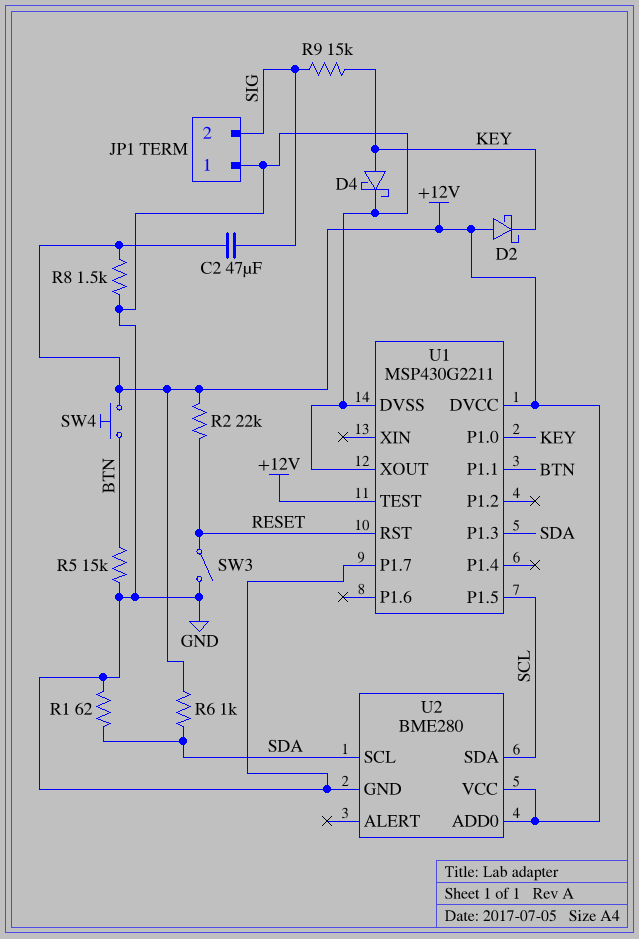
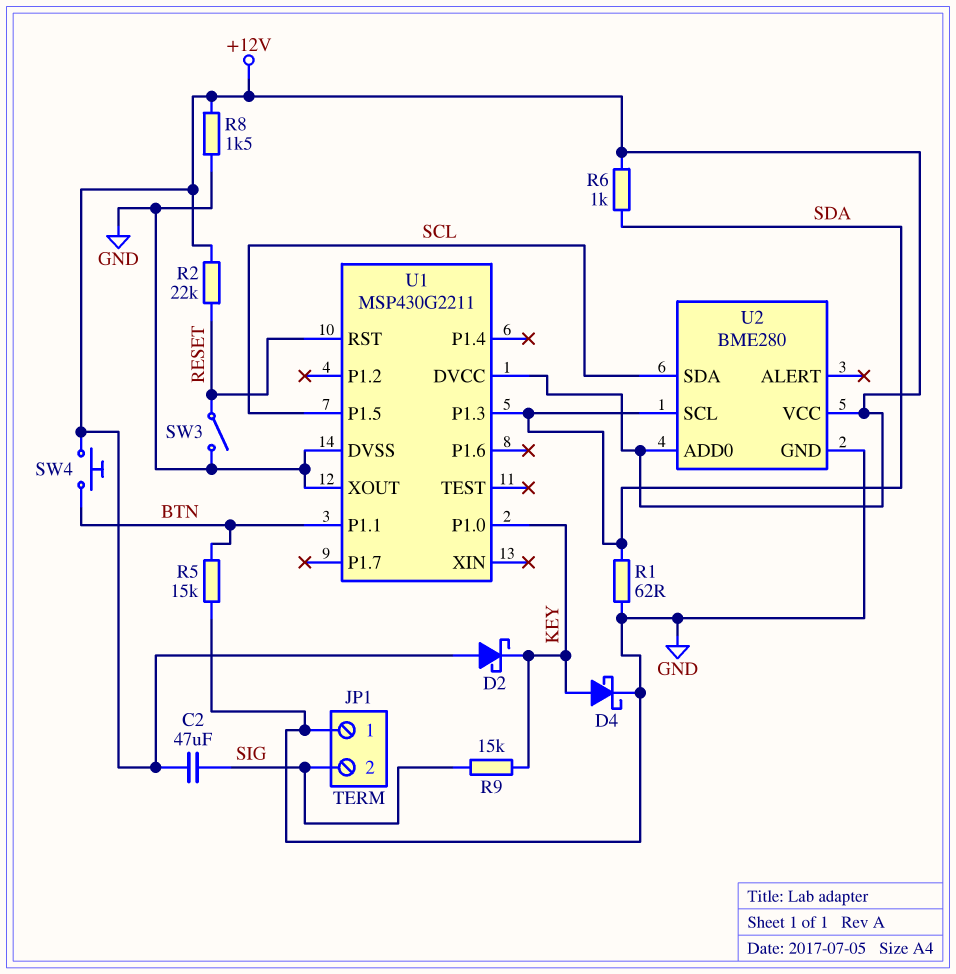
U1 pin P1.7: GND -> none
U1 pin TEST: +12V -> none

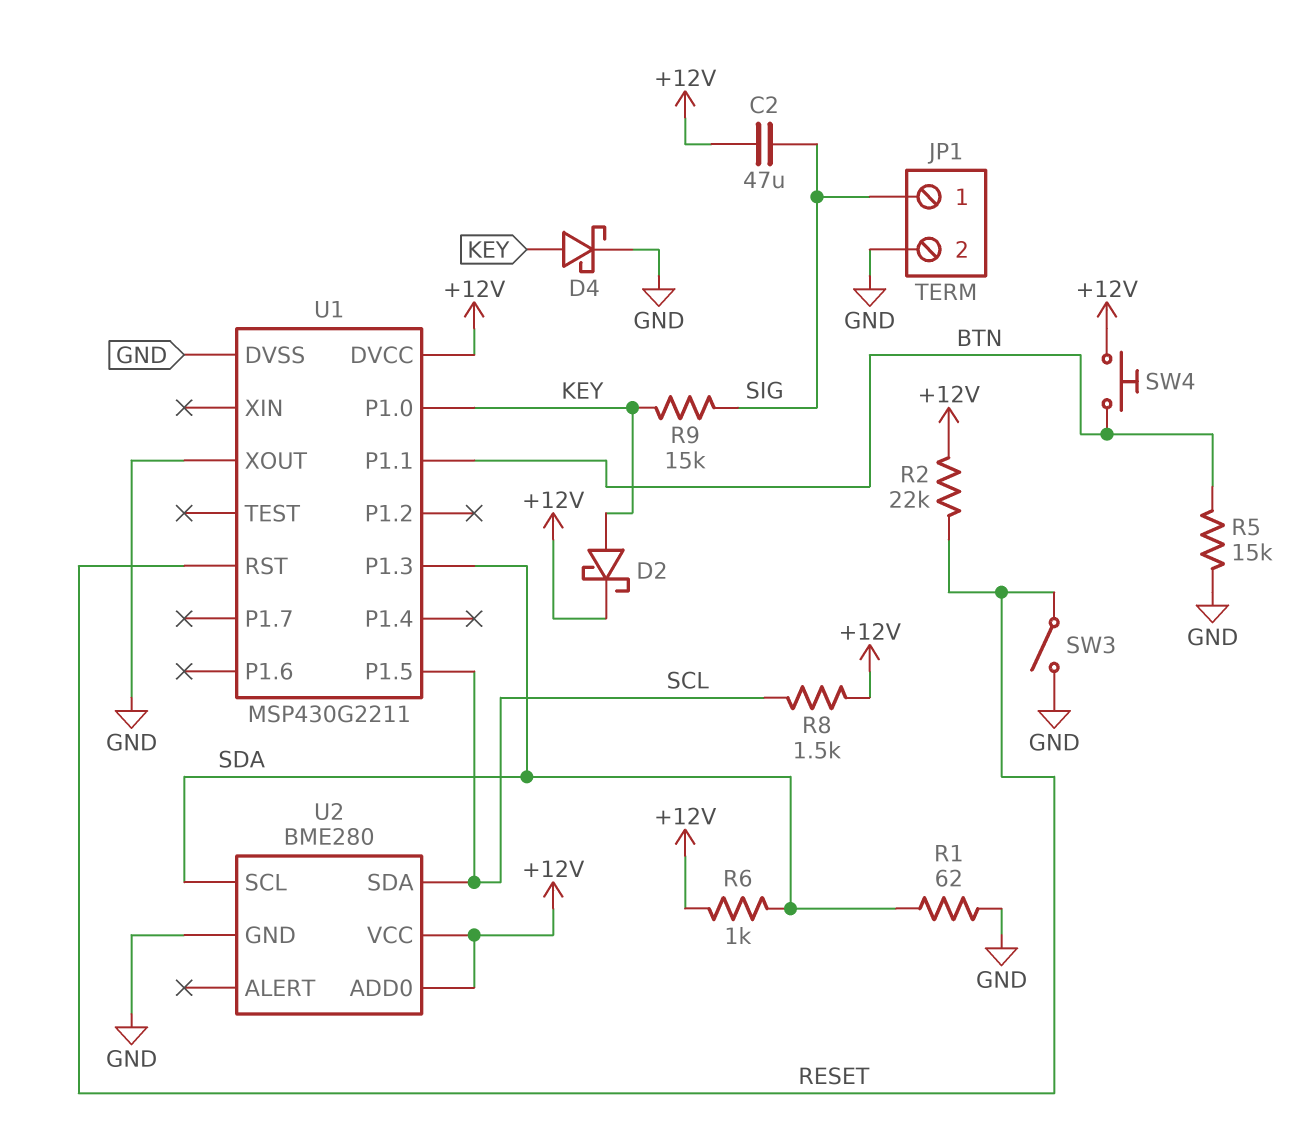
D2: schottky (A +12V, K KEY) -> schottky (A KEY, K +12V)
JP1 pin 1: GND -> SIG
JP1 pin 2: SIG -> GND
R8: 1.5k (+12V, GND) -> 1.5k (+12V, SCL)

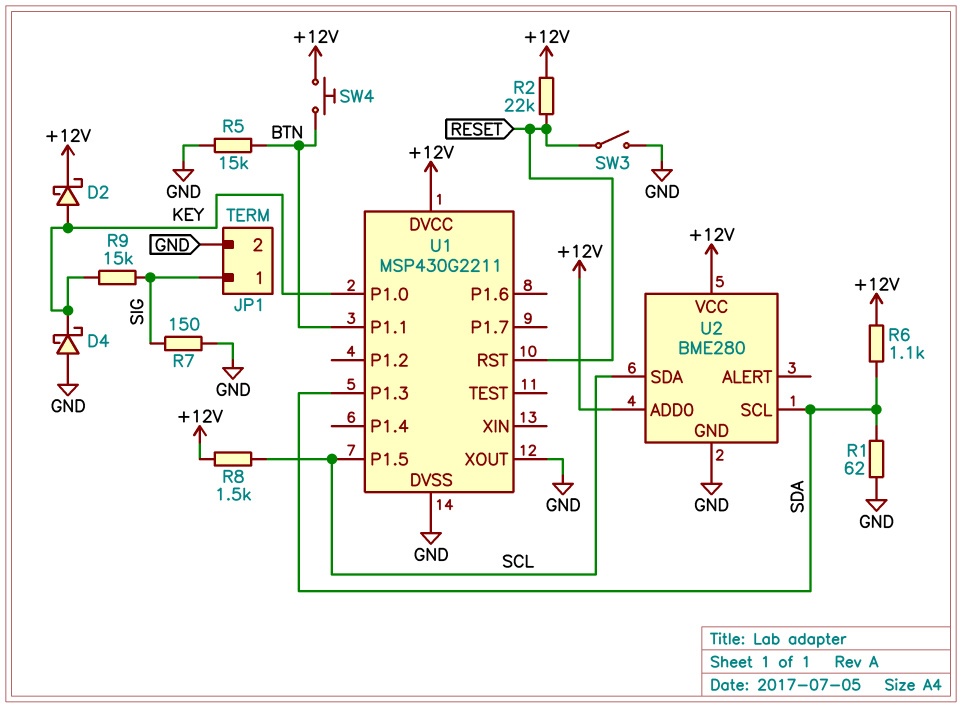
C2: 47uF (+12V, SIG) -> none
D4: schottky (A KEY, K GND) -> schottky (A GND, K KEY)
R6: 1k (+12V, SDA) -> 1.1k (+12V, SDA)
R7: none -> 150 (GND, SIG)

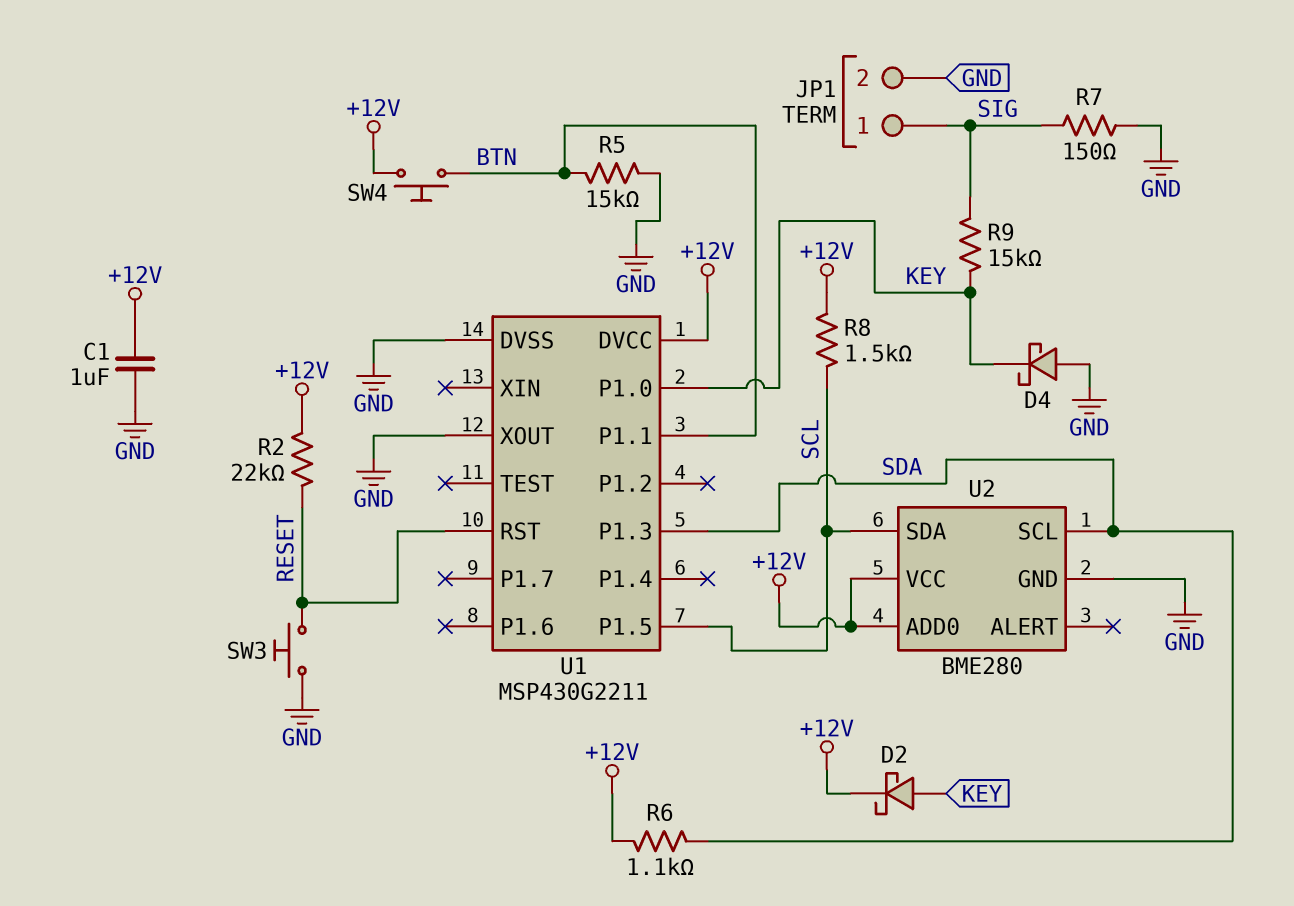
C1: none -> 1uF (+12V, GND)
R1: 62 (GND, SDA) -> none
SW3: switch (GND, RESET) -> button (GND, RESET)

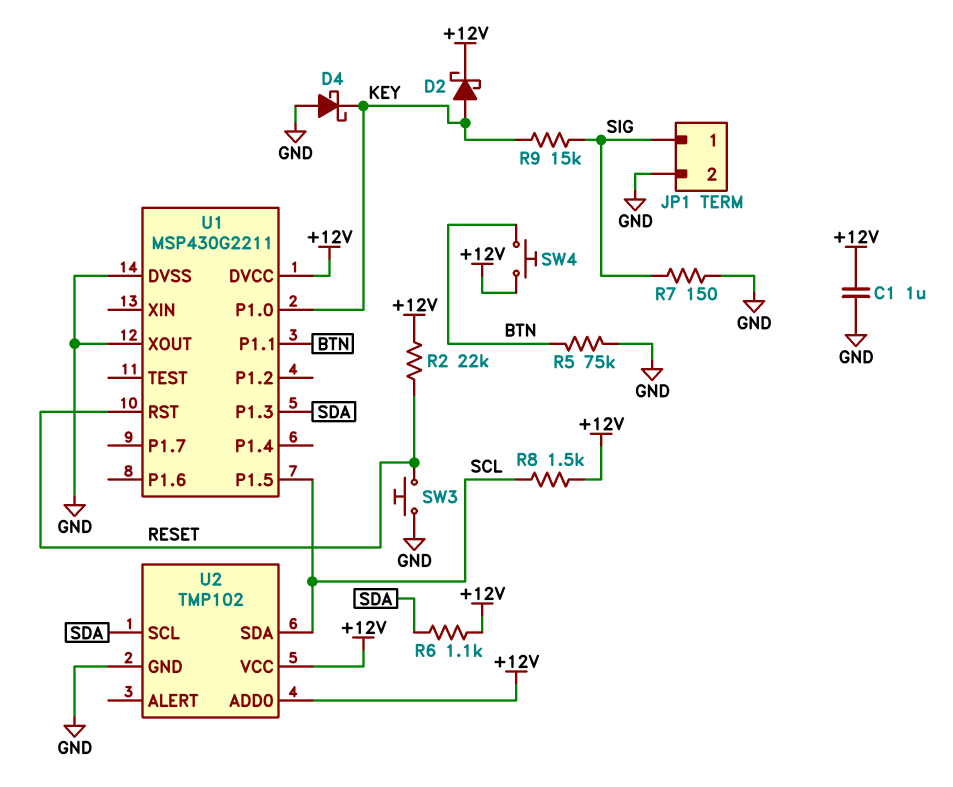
R5: 15k (BTN, GND) -> 75k (BTN, GND)
U2: BME280 -> TMP102

